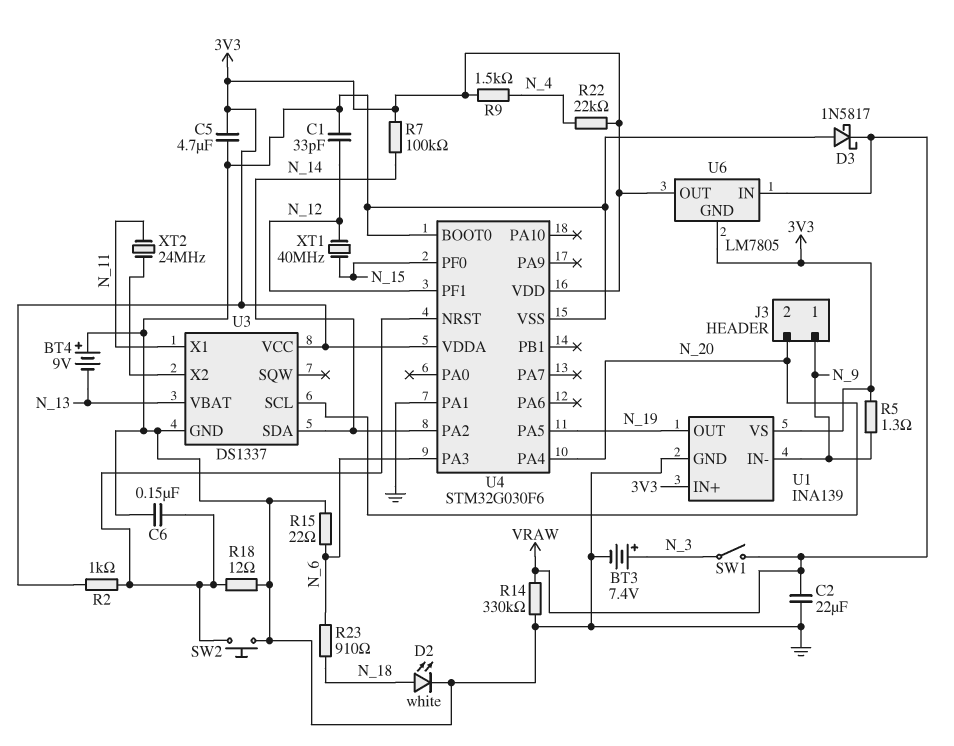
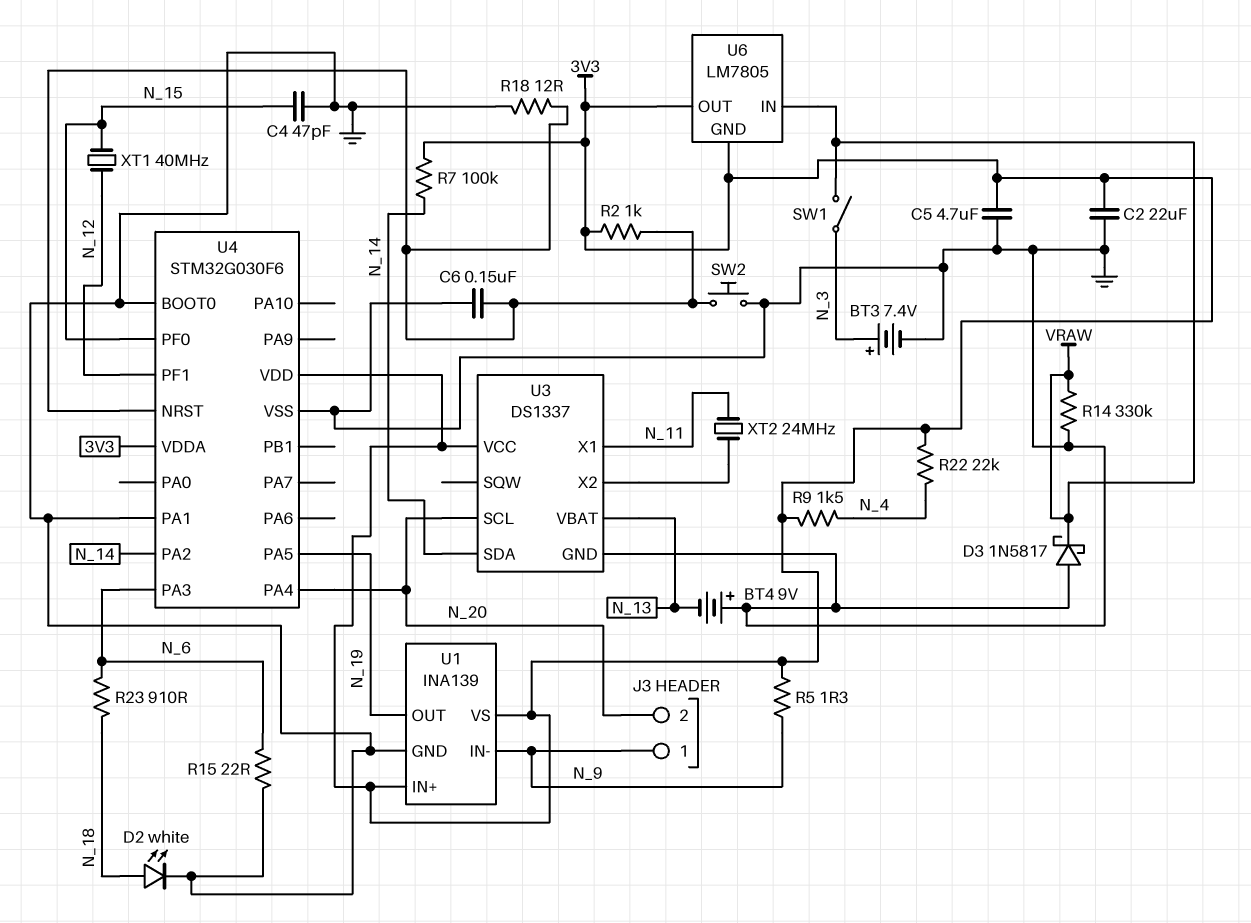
C1: 33pF (GND, N_12) -> none
C2: 22uF (GND, VRAW) -> 22uF (3V3, GND)
C4: none -> 47pF (GND, N_15)

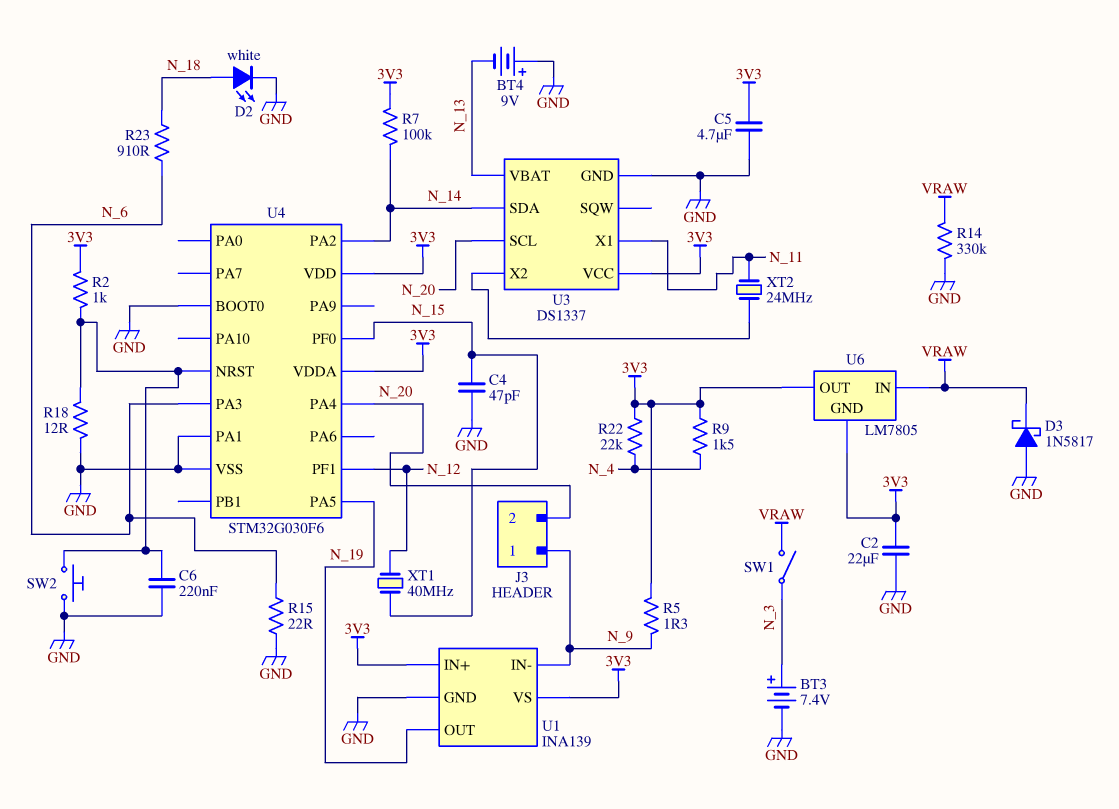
C6: 150nF (GND, U4/NRST) -> 220nF (GND, U4/NRST)

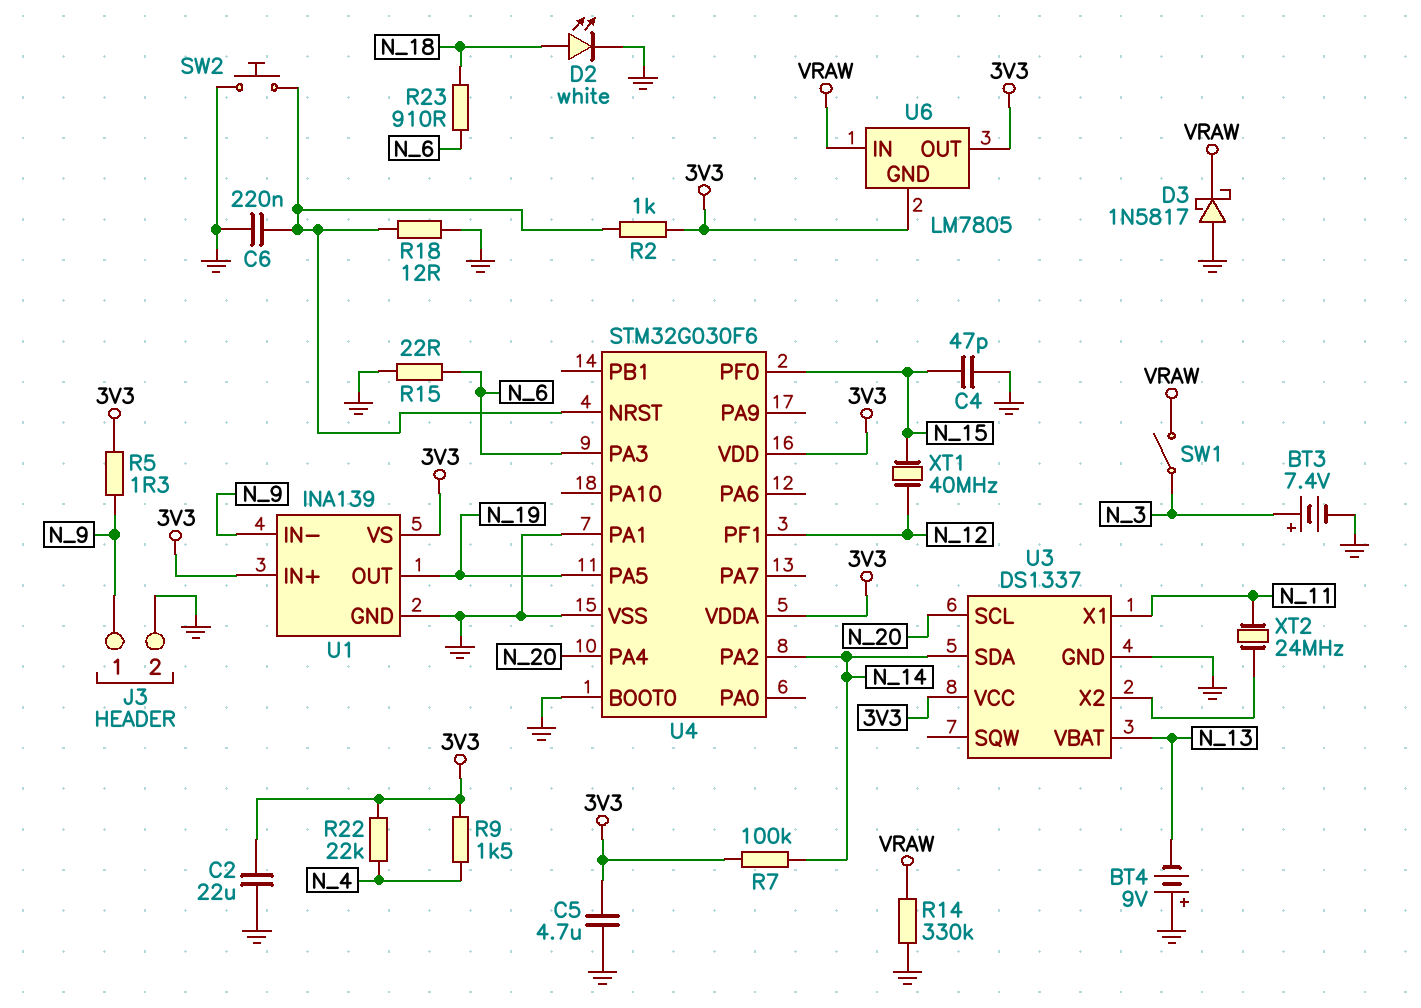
J3 pin 2: N_20 -> GND

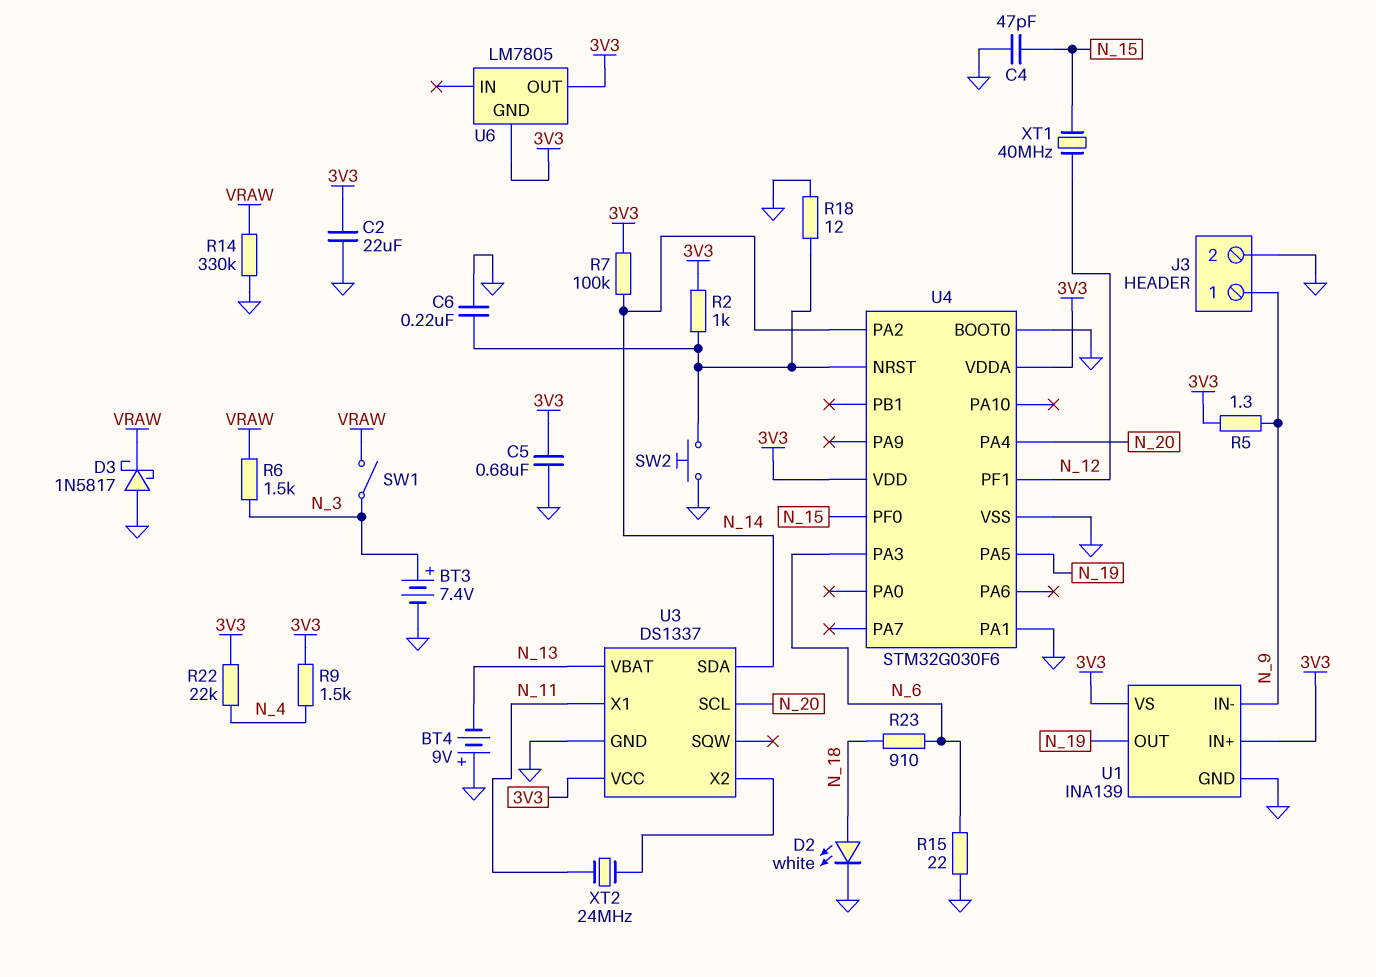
C5: 4.7uF (3V3, GND) -> 680nF (3V3, GND)
R6: none -> 1.5k (N_3, VRAW)
U6 pin IN: VRAW -> none

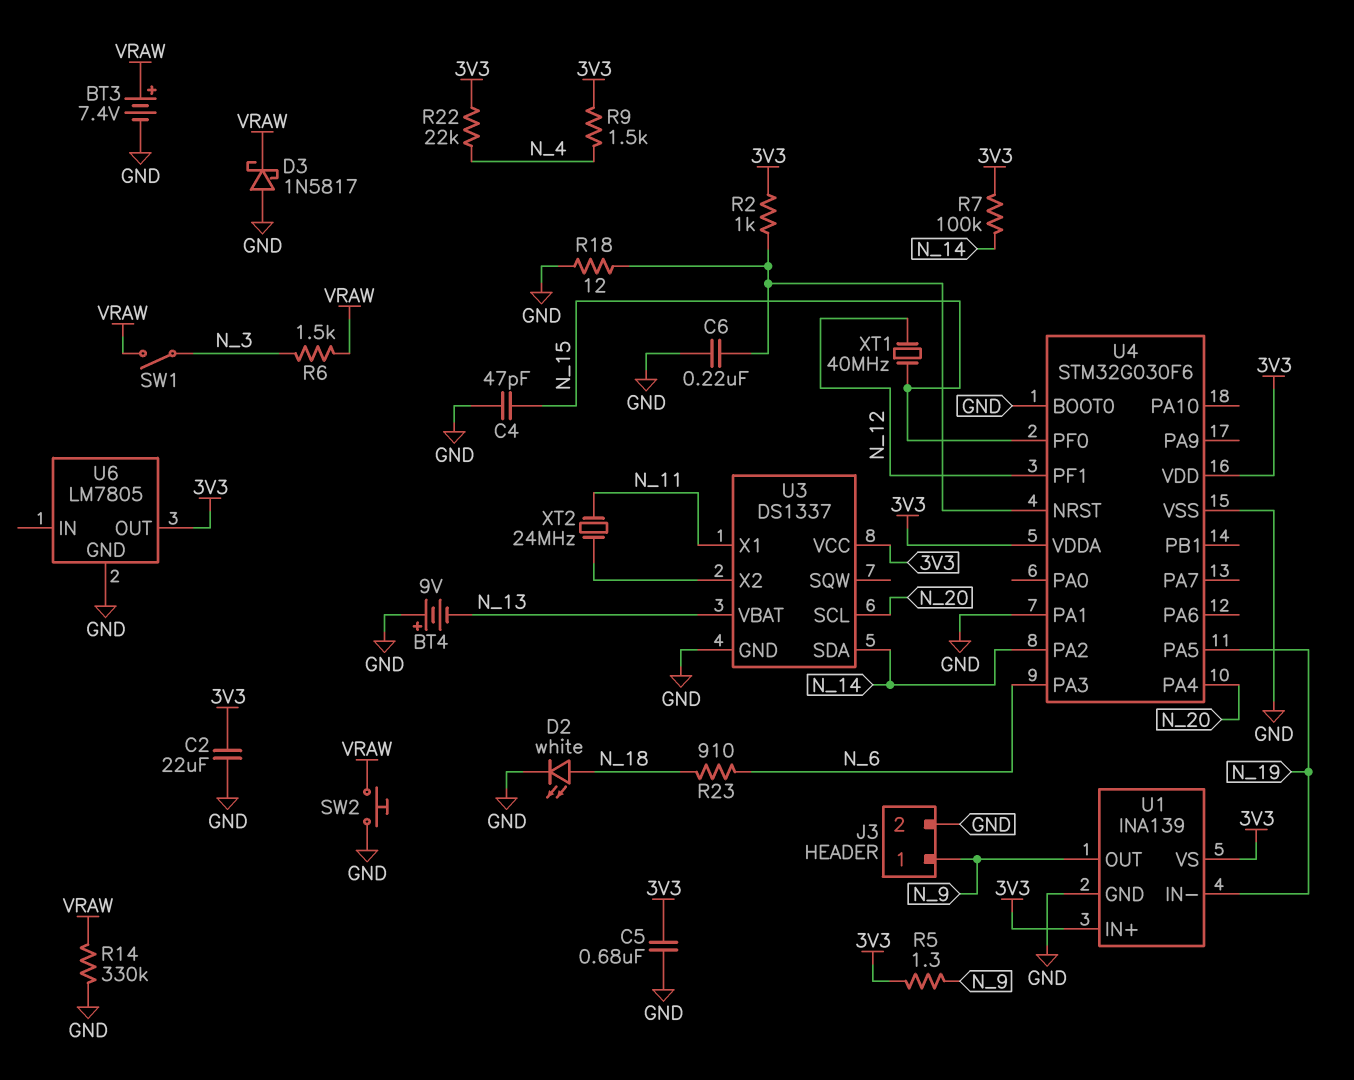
BT3: 7.4V (plus N_3, minus GND) -> 7.4V (plus VRAW, minus GND)
R15: 22 (GND, N_6) -> none
SW2: button (GND, U4/NRST) -> button (GND, VRAW)
U1 pin IN-: N_9 -> N_19
U1 pin OUT: N_19 -> N_9
U6 pin GND: 3V3 -> GND

